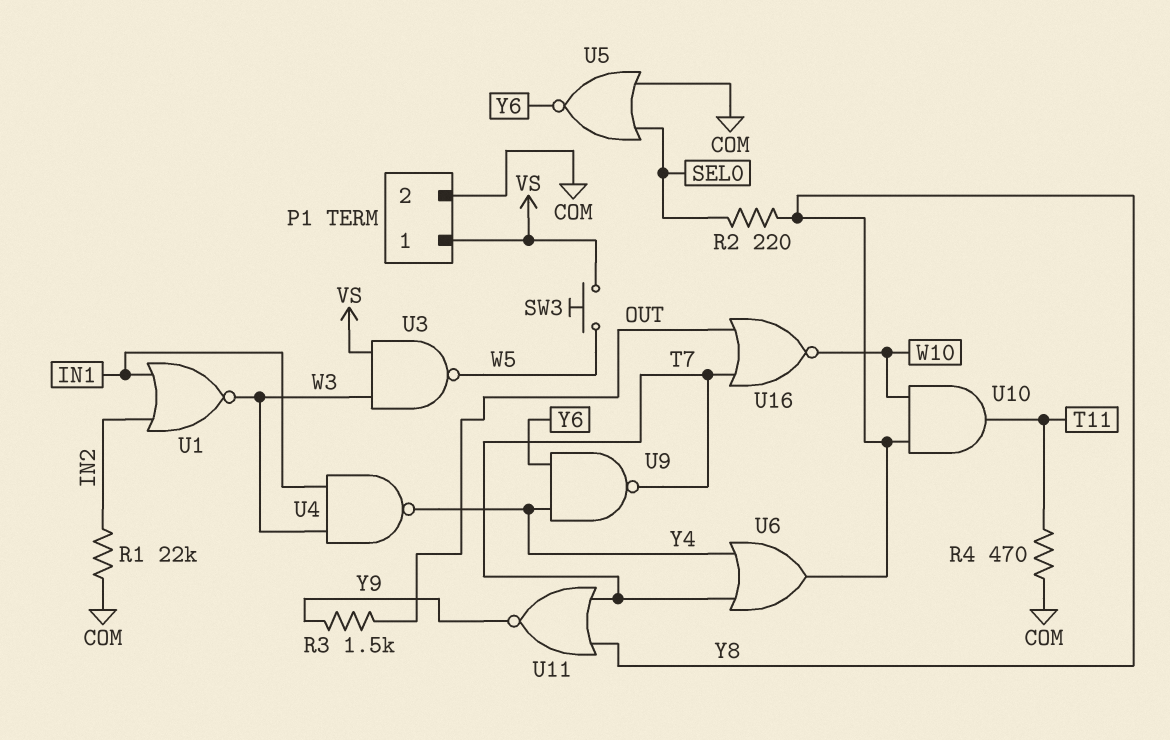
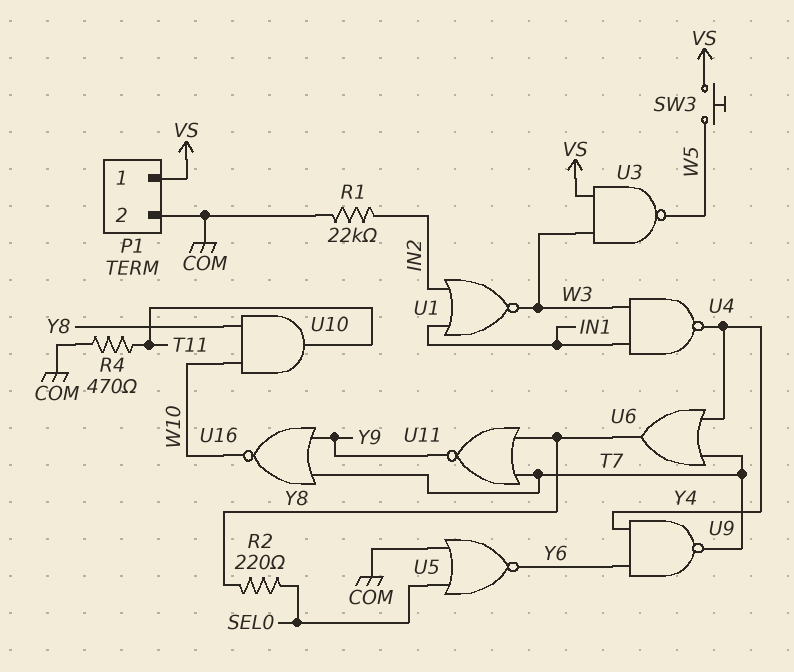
R3: 1.5k (OUT, Y9) -> none
U16: NOR (in OUT, in T7, out W10) -> NOR (in T7, in Y9, out W10)

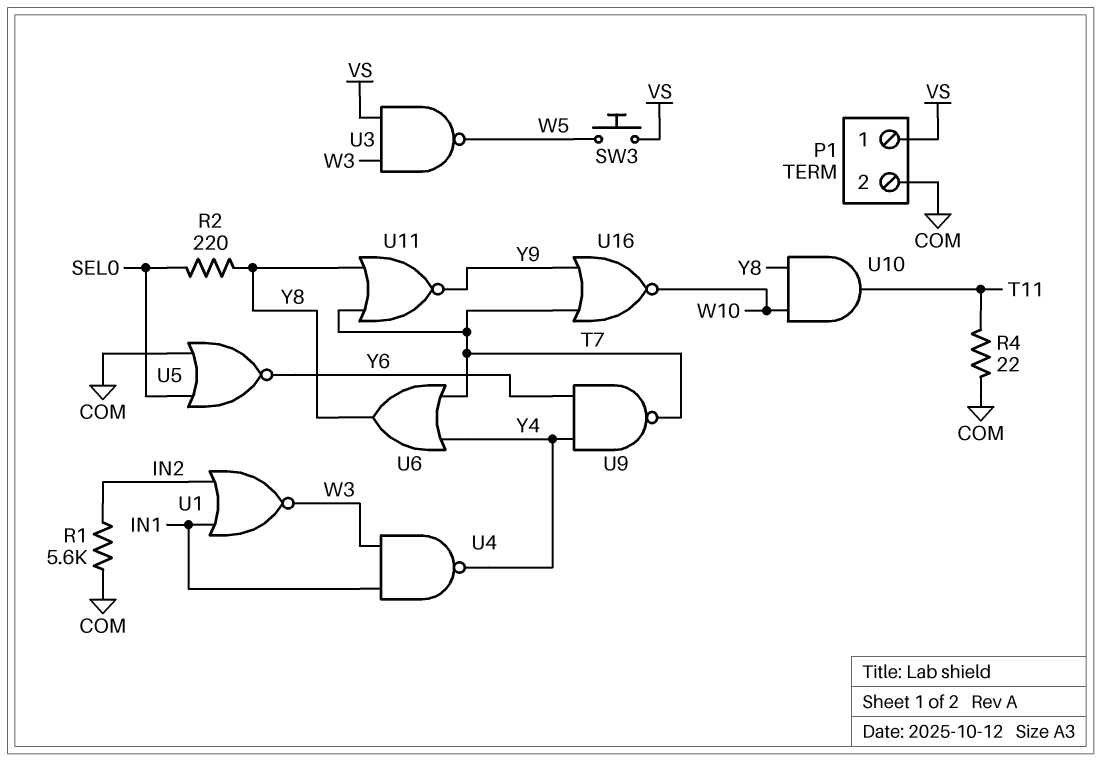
R1: 22k (COM, IN2) -> 5.6k (COM, IN2)
R4: 470 (COM, T11) -> 22 (COM, T11)

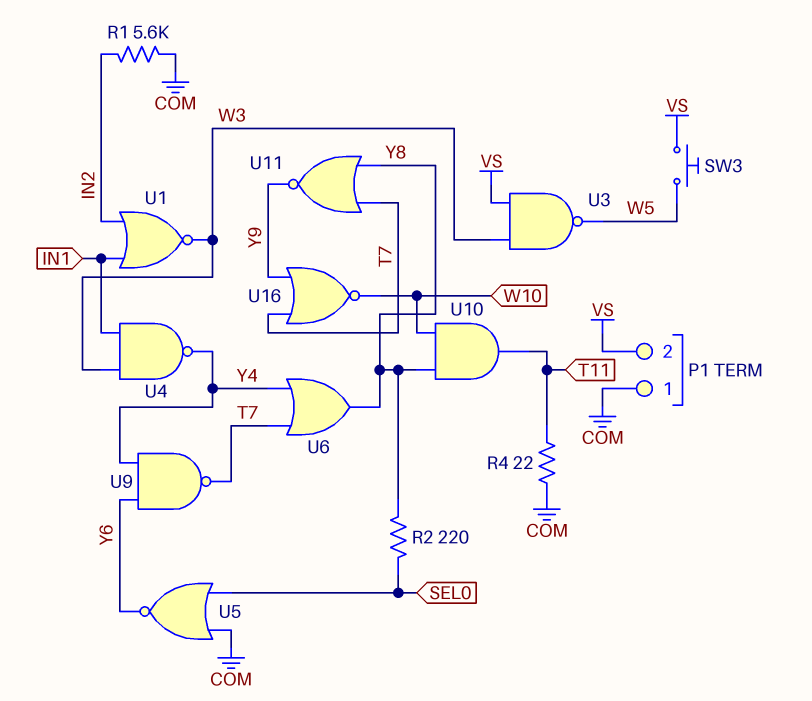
P1 pin 1: VS -> COM
P1 pin 2: COM -> VS

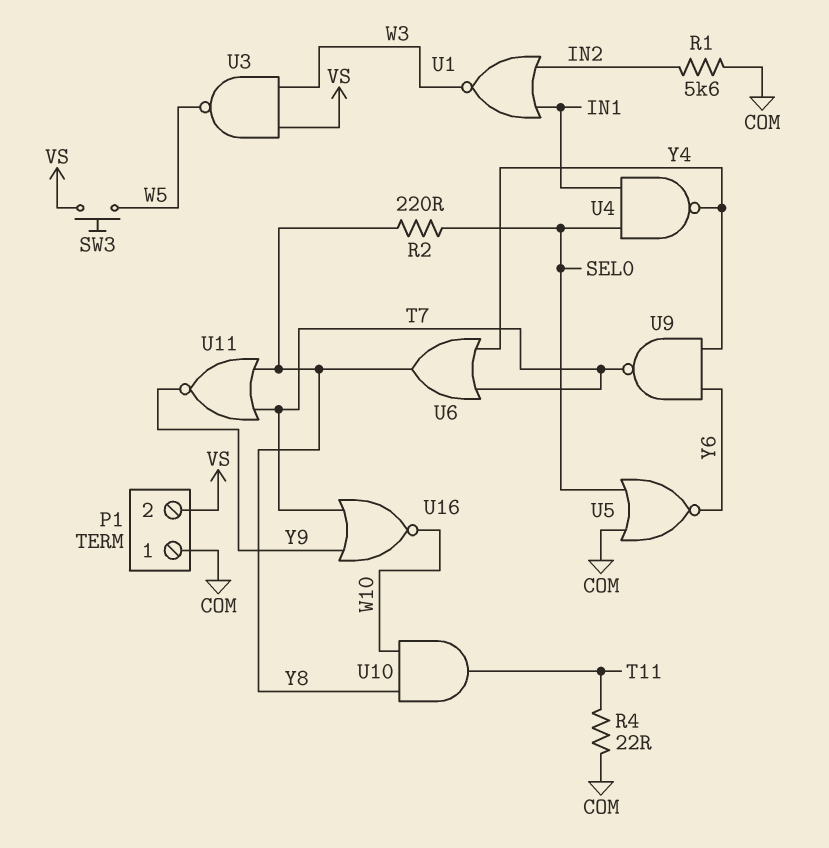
U4: NAND (in IN1, in W3, out Y4) -> NAND (in IN1, in SEL0, out Y4)

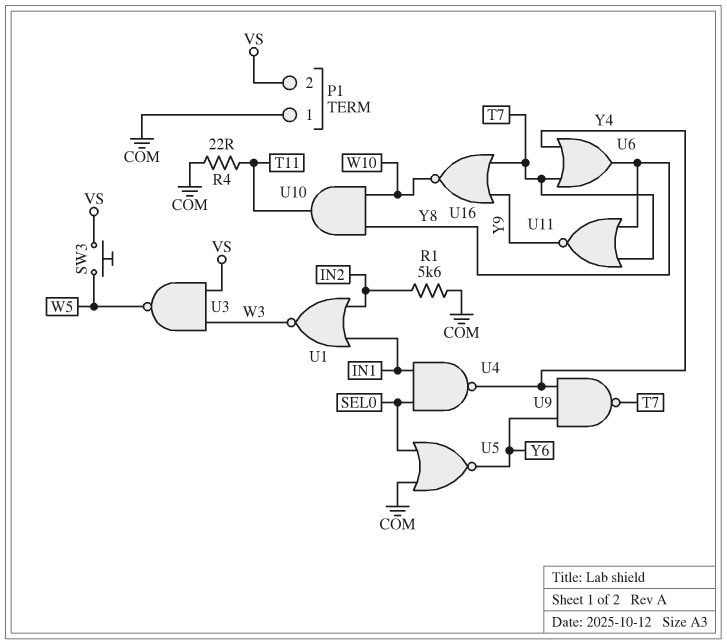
R2: 220 (SEL0, Y8) -> none

